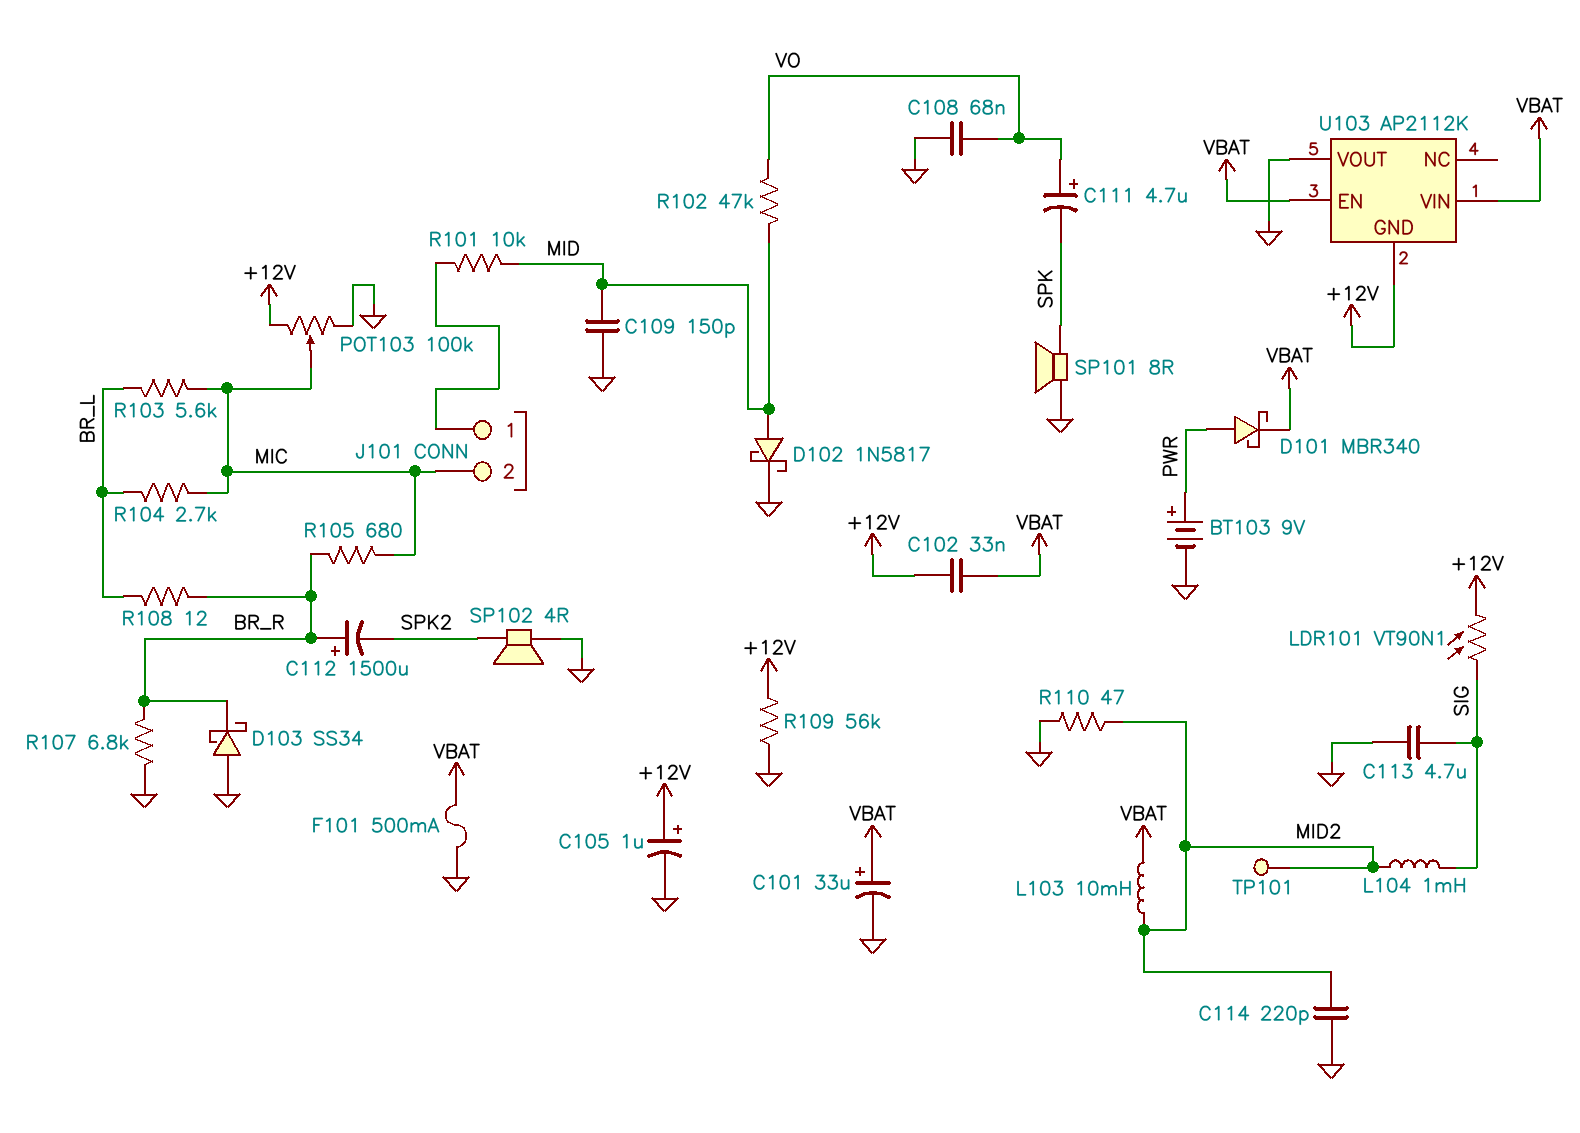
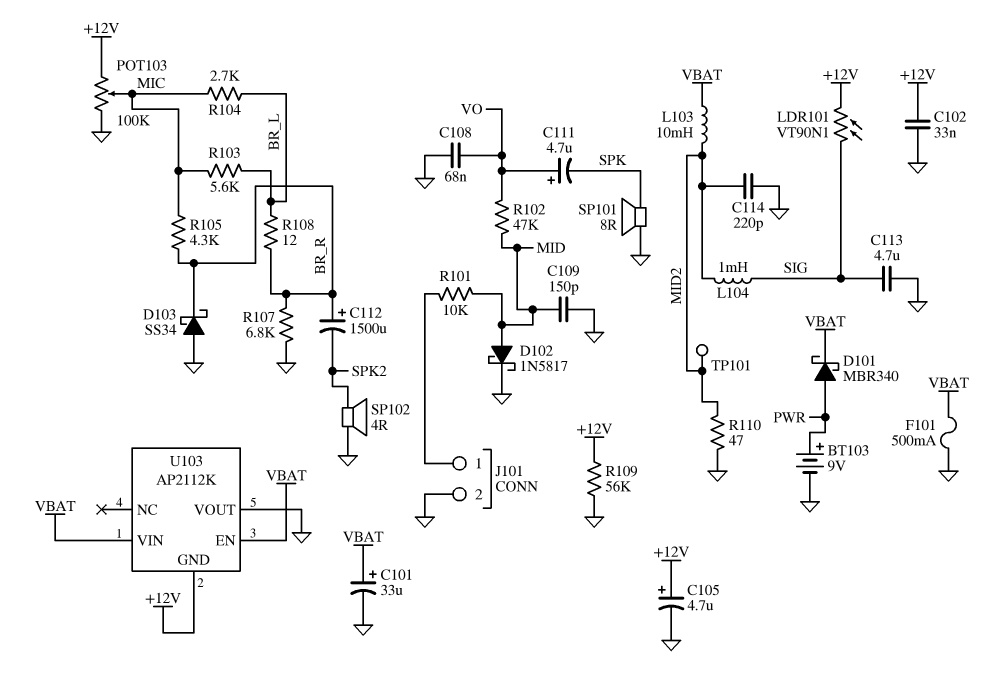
C102: 33nF (+12V, VBAT) -> 33nF (+12V, GND)
C105: 1uF (plus +12V, minus GND) -> 4.7uF (plus +12V, minus GND)
J101 pin 2: MIC -> GND
R105: 680 (BR_R, MIC) -> 4.3k (BR_R, MIC)

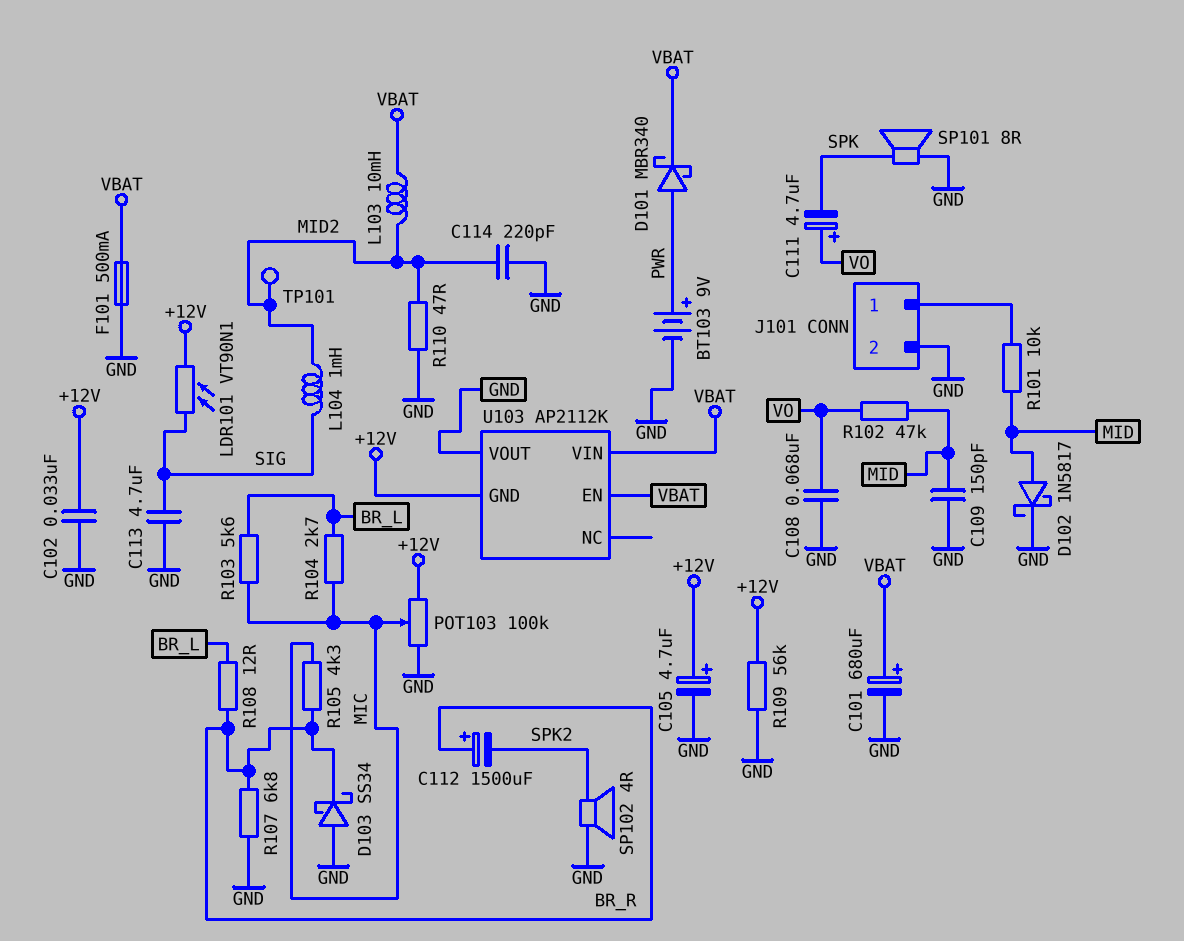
C101: 33uF (plus VBAT, minus GND) -> 680uF (plus VBAT, minus GND)

